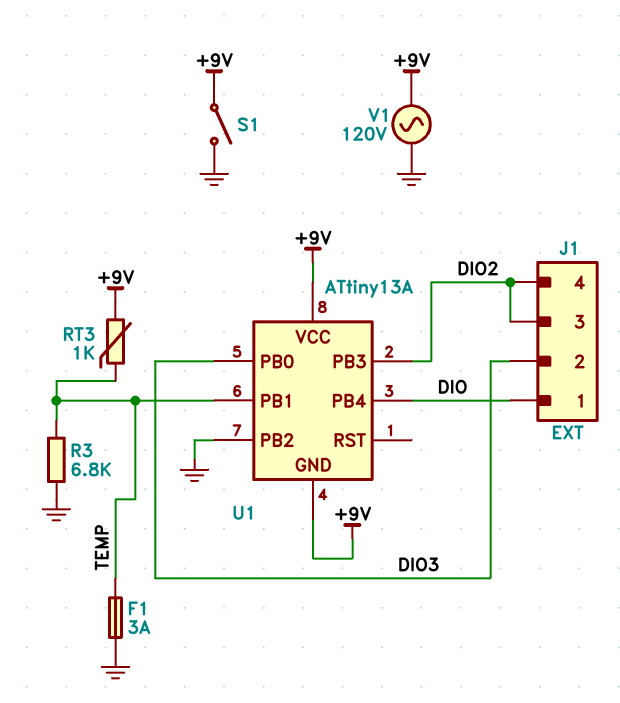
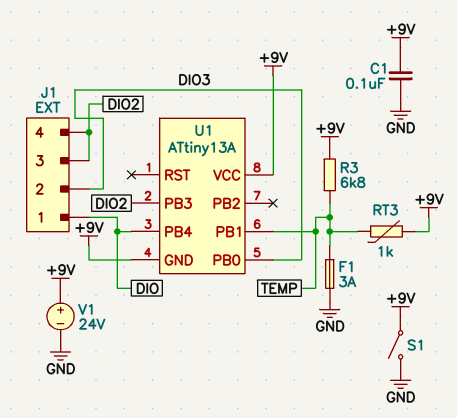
C1: none -> 100nF (+9V, GND)
R3: 6.8k (GND, TEMP) -> 6.8k (+9V, TEMP)
U1 pin PB2: GND -> none
V1: AC 120V (+9V, GND) -> 24V (plus +9V, minus GND)

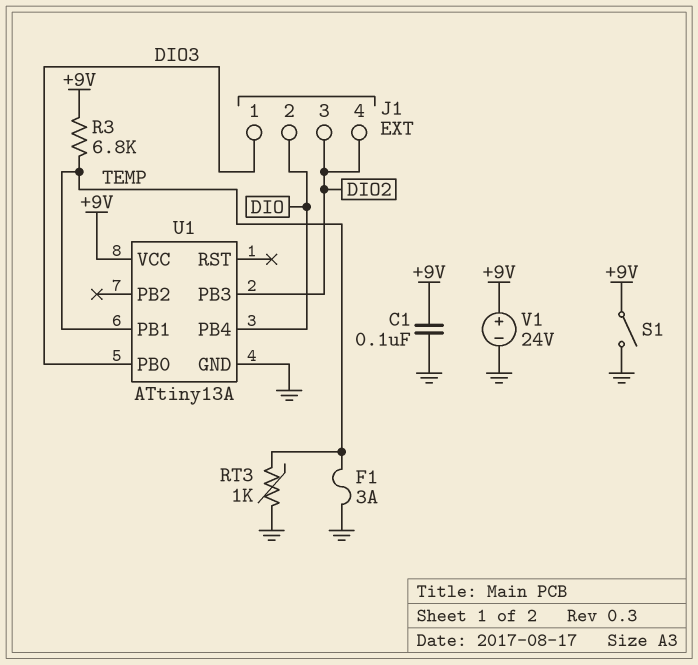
J1 pin 1: DIO -> DIO3
J1 pin 2: DIO3 -> DIO
RT3: 1k (+9V, TEMP) -> 1k (GND, TEMP)
U1 pin GND: +9V -> GND

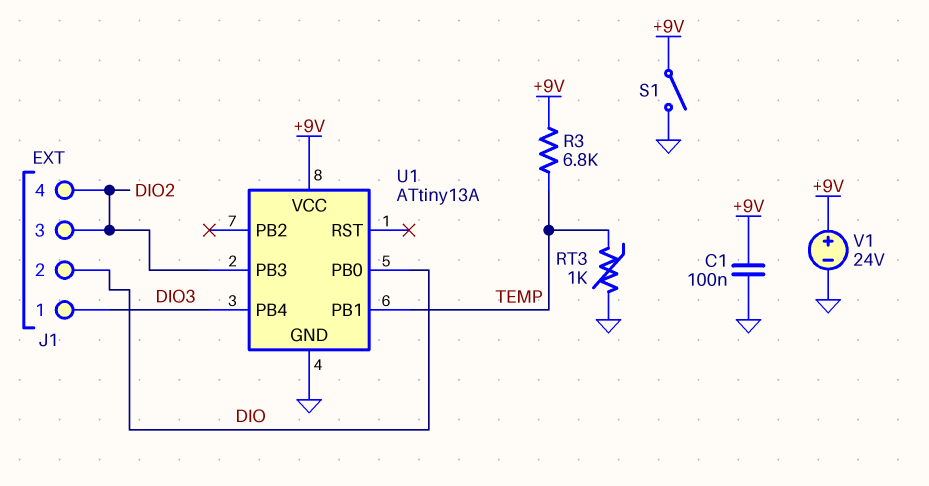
F1: 3A (GND, TEMP) -> none
U1 pin PB0: DIO3 -> DIO
U1 pin PB4: DIO -> DIO3

